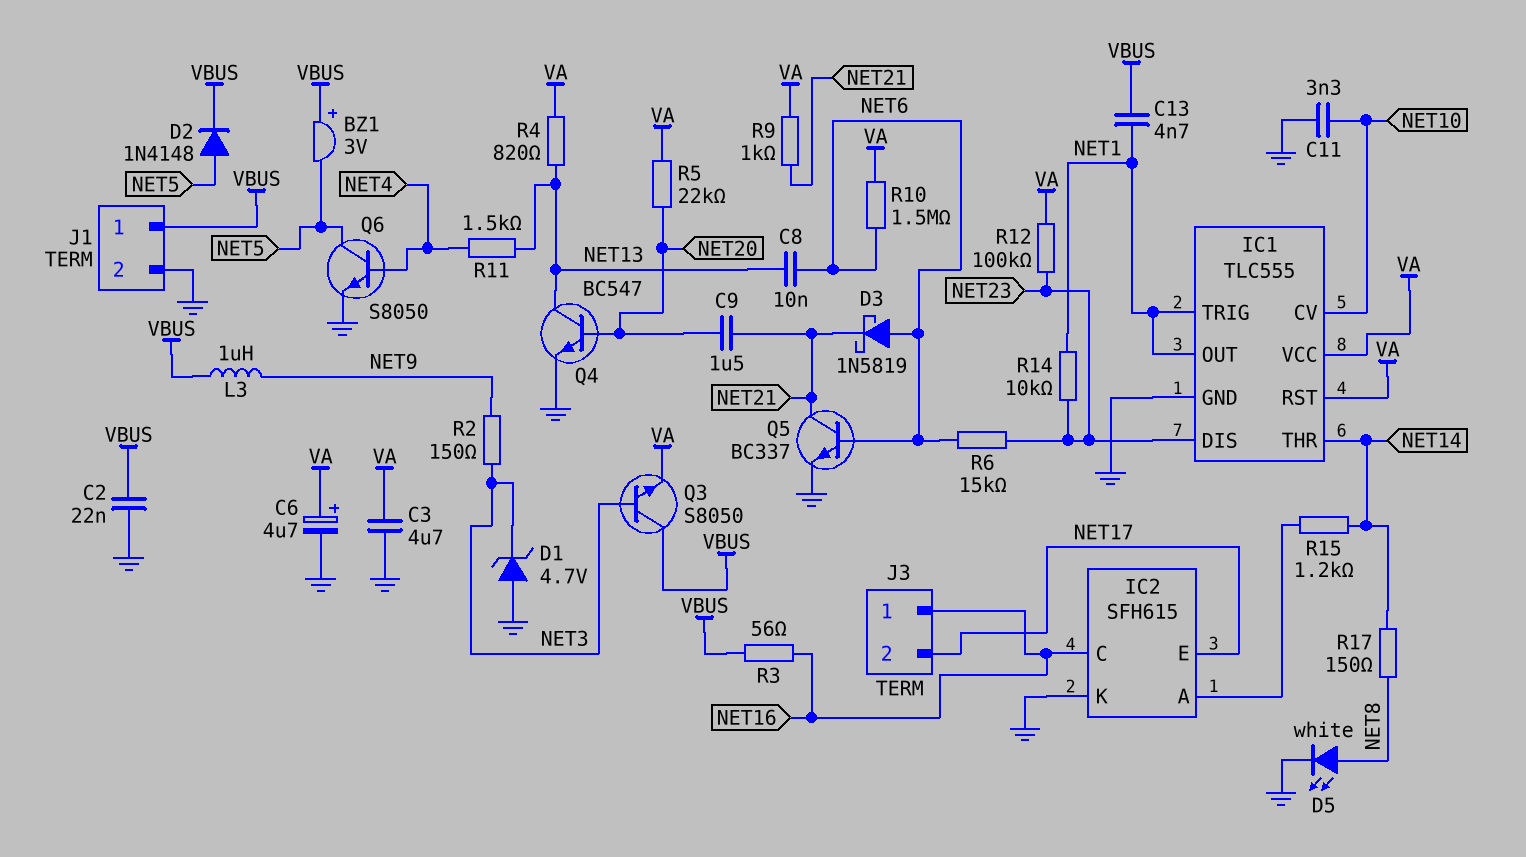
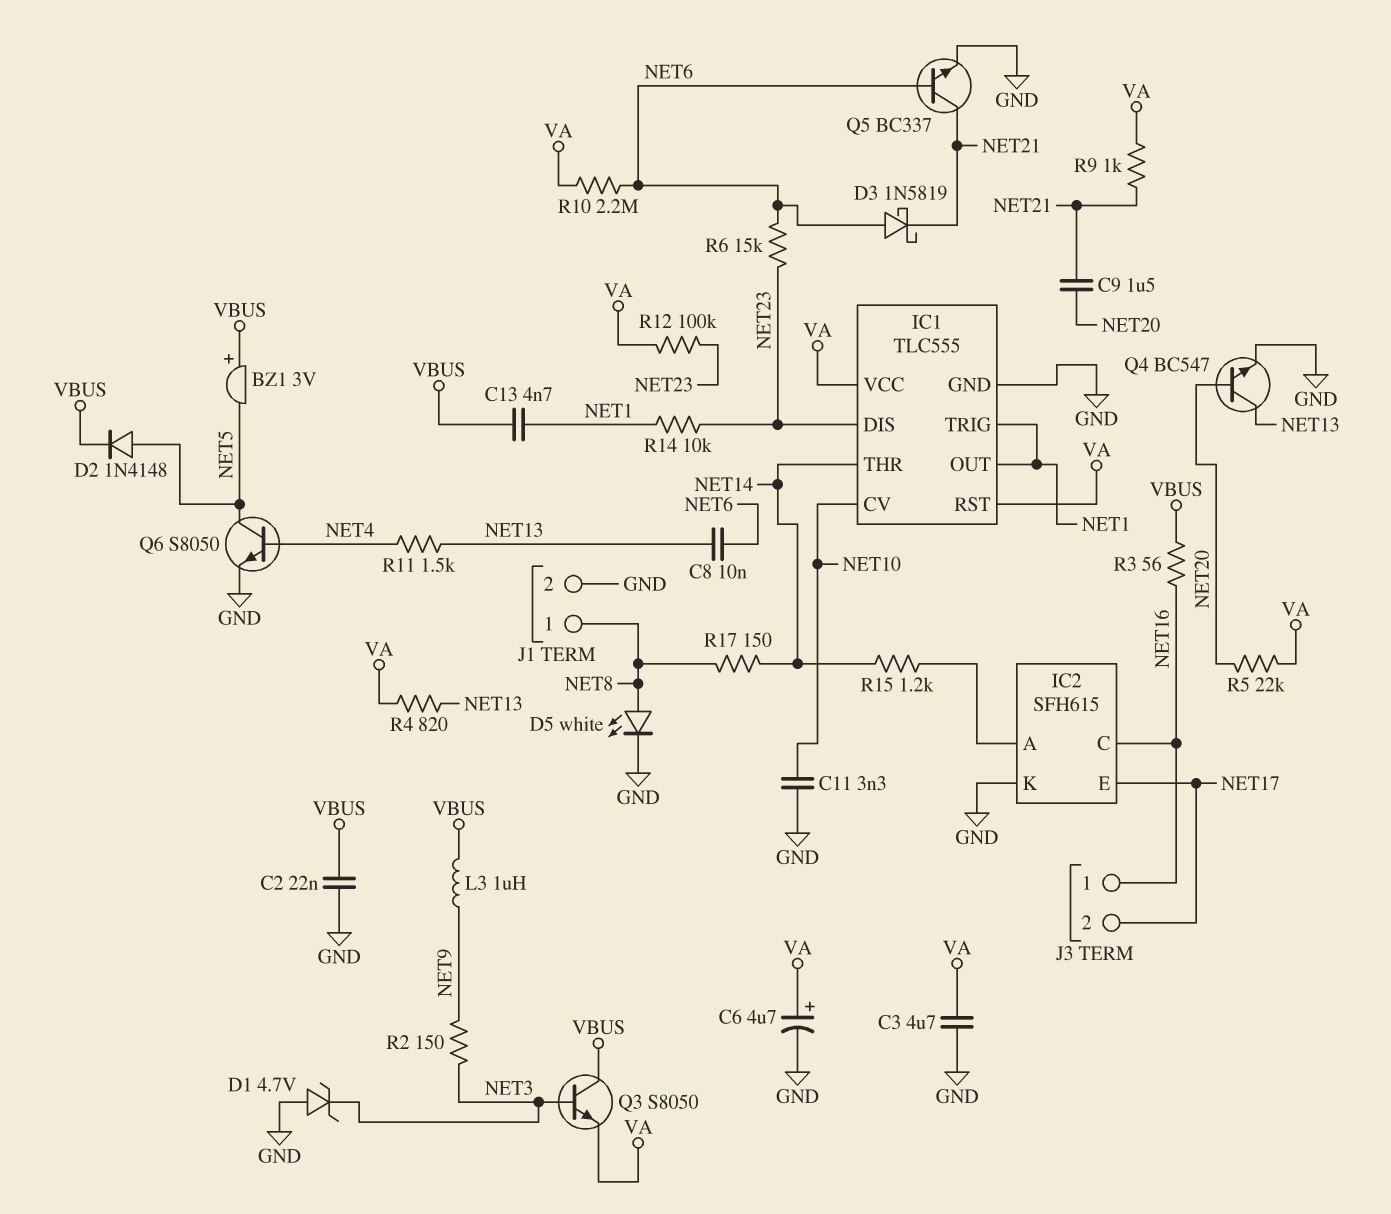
J1 pin 1: VBUS -> NET8
R10: 1.5M (NET6, VA) -> 2.2M (NET6, VA)

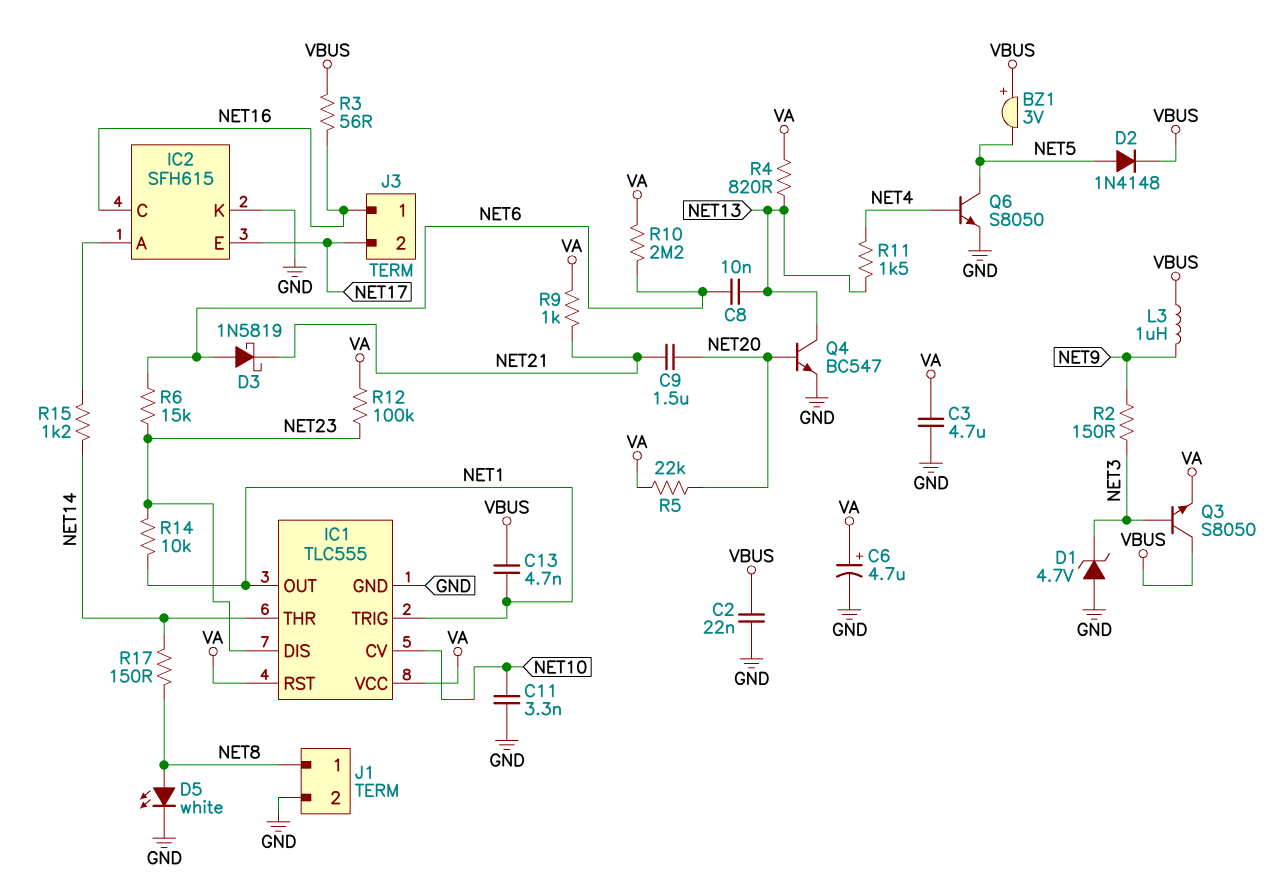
Q5: NPN BC337 (B NET6, C NET21, E GND) -> none

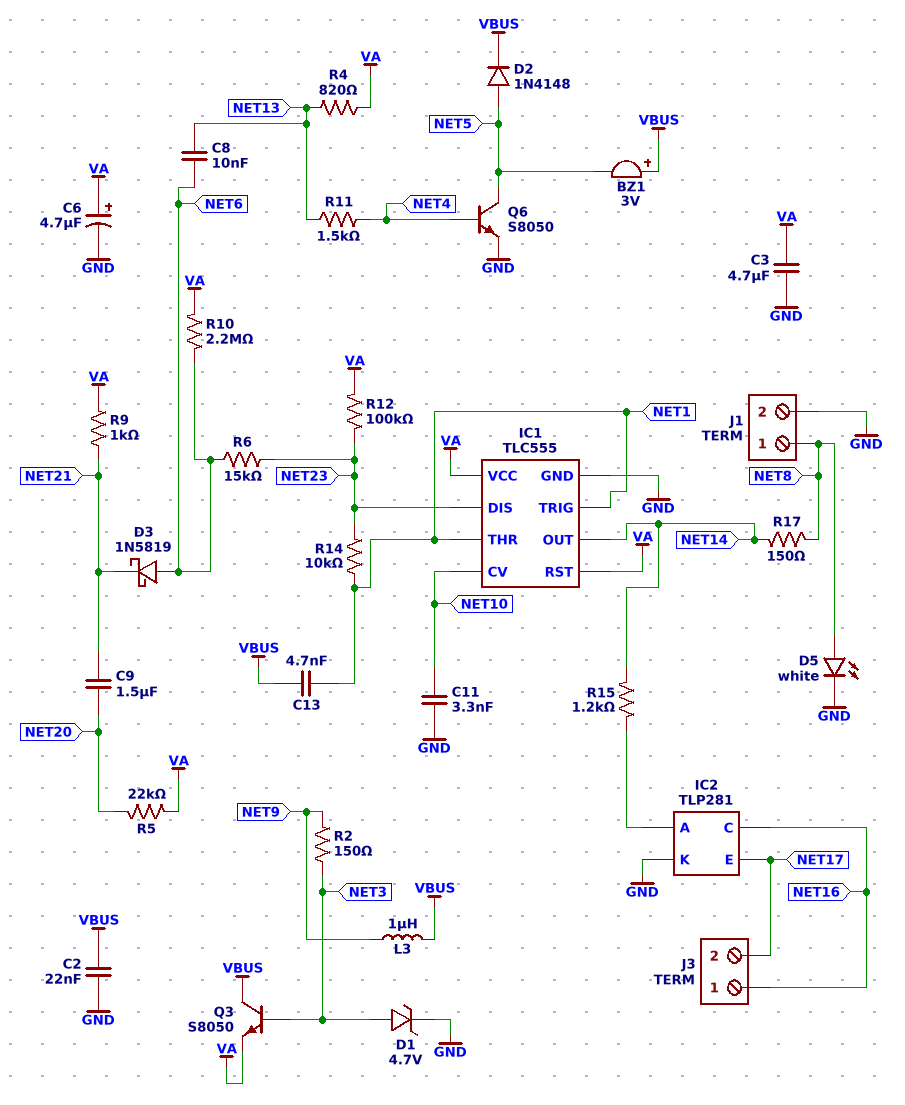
D1: zener 4.7V (A GND, K NET3) -> zener 4.7V (A NET3, K GND)
IC1 pin OUT: NET1 -> NET14
IC1 pin THR: NET14 -> NET1
IC2: SFH615 -> TLP281
Q4: NPN BC547 (B NET20, C NET13, E GND) -> none
R3: 56 (NET16, VBUS) -> none

